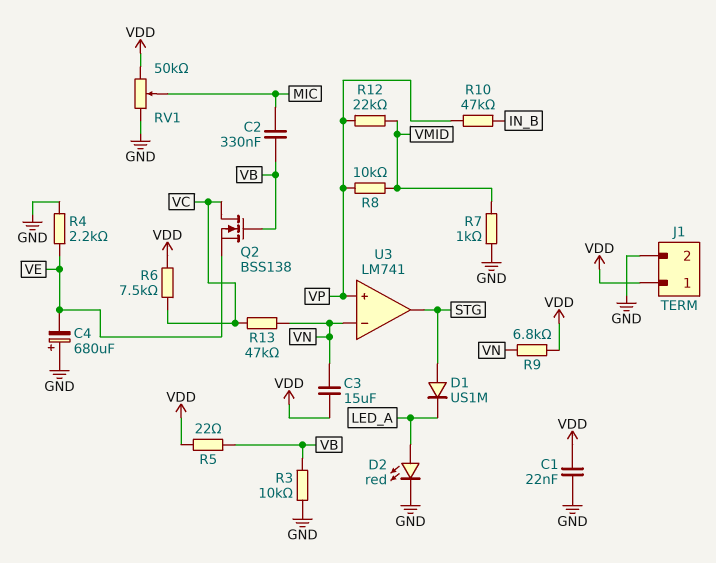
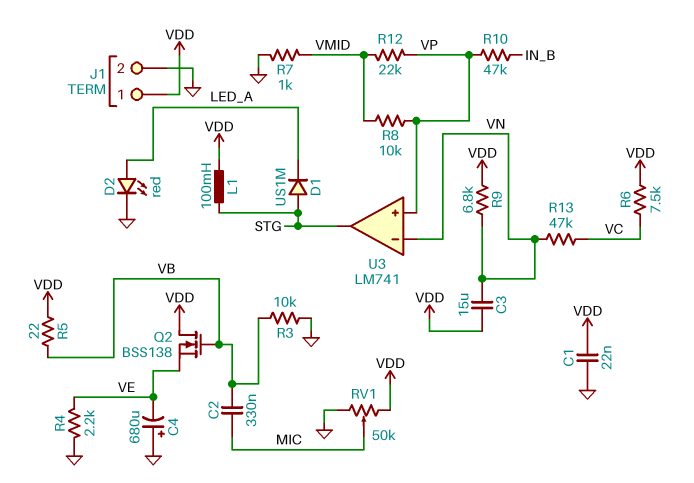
L1: none -> 100mH (STG, VDD)
Q2: NMOS BSS138 (G VB, D VC, S VE) -> NMOS BSS138 (G VB, D VDD, S VE)

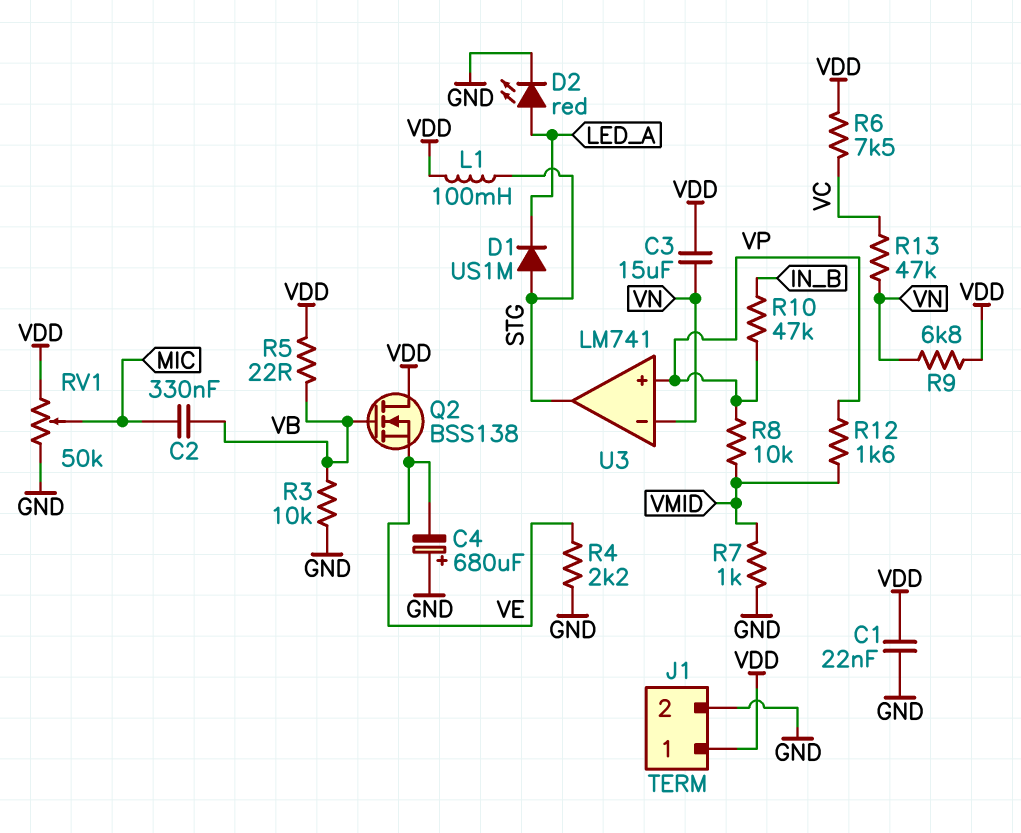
R12: 22k (VMID, VP) -> 1.6k (VMID, VP)

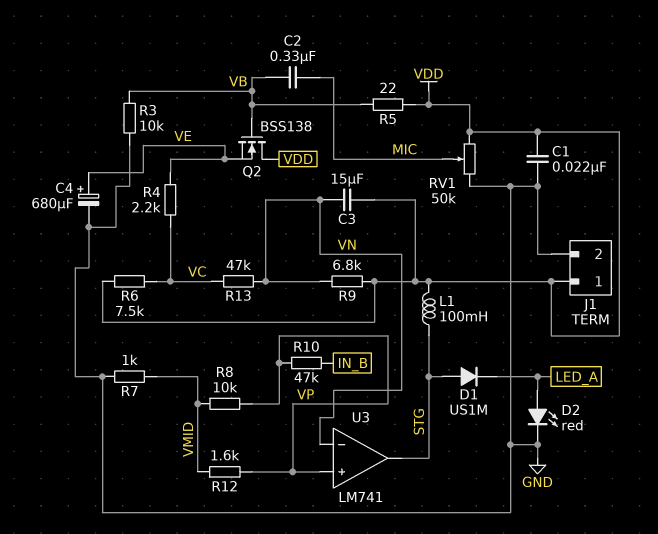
C4: 680uF (plus GND, minus VE) -> 680uF (plus VE, minus GND)
R4: 2.2k (GND, VE) -> 2.2k (VC, VE)

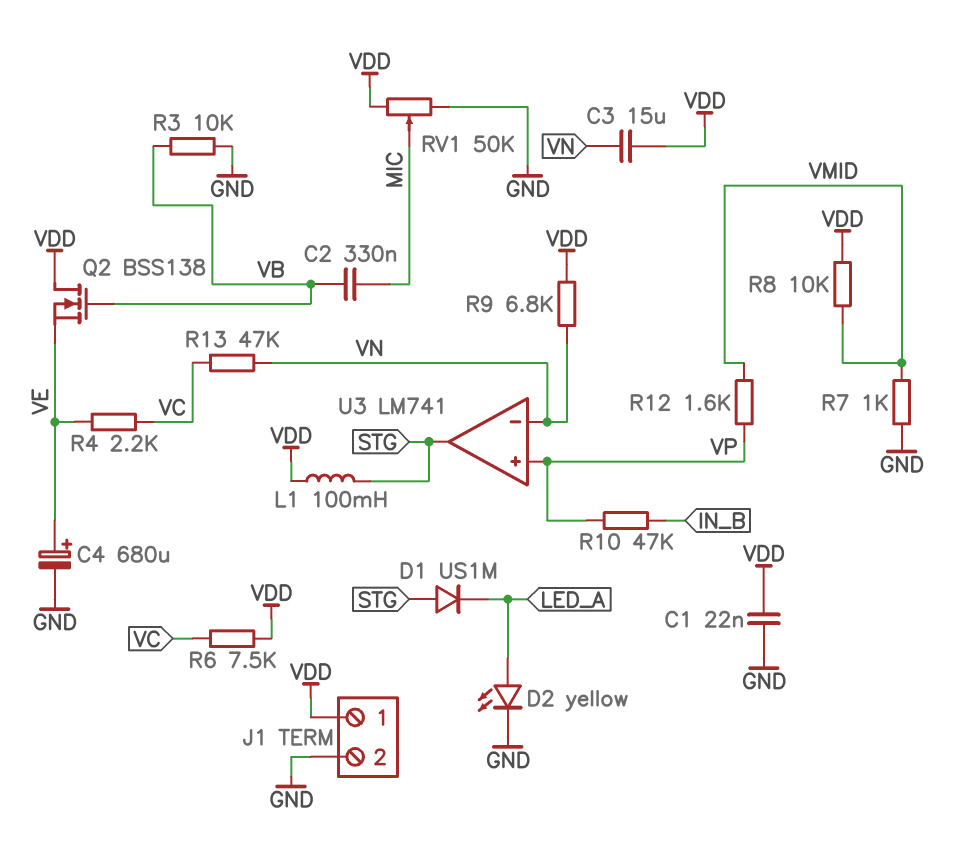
D2: LED red (A LED_A, K GND) -> LED yellow (A LED_A, K GND)
R5: 22 (VB, VDD) -> none
R8: 10k (VMID, VP) -> 10k (VDD, VMID)

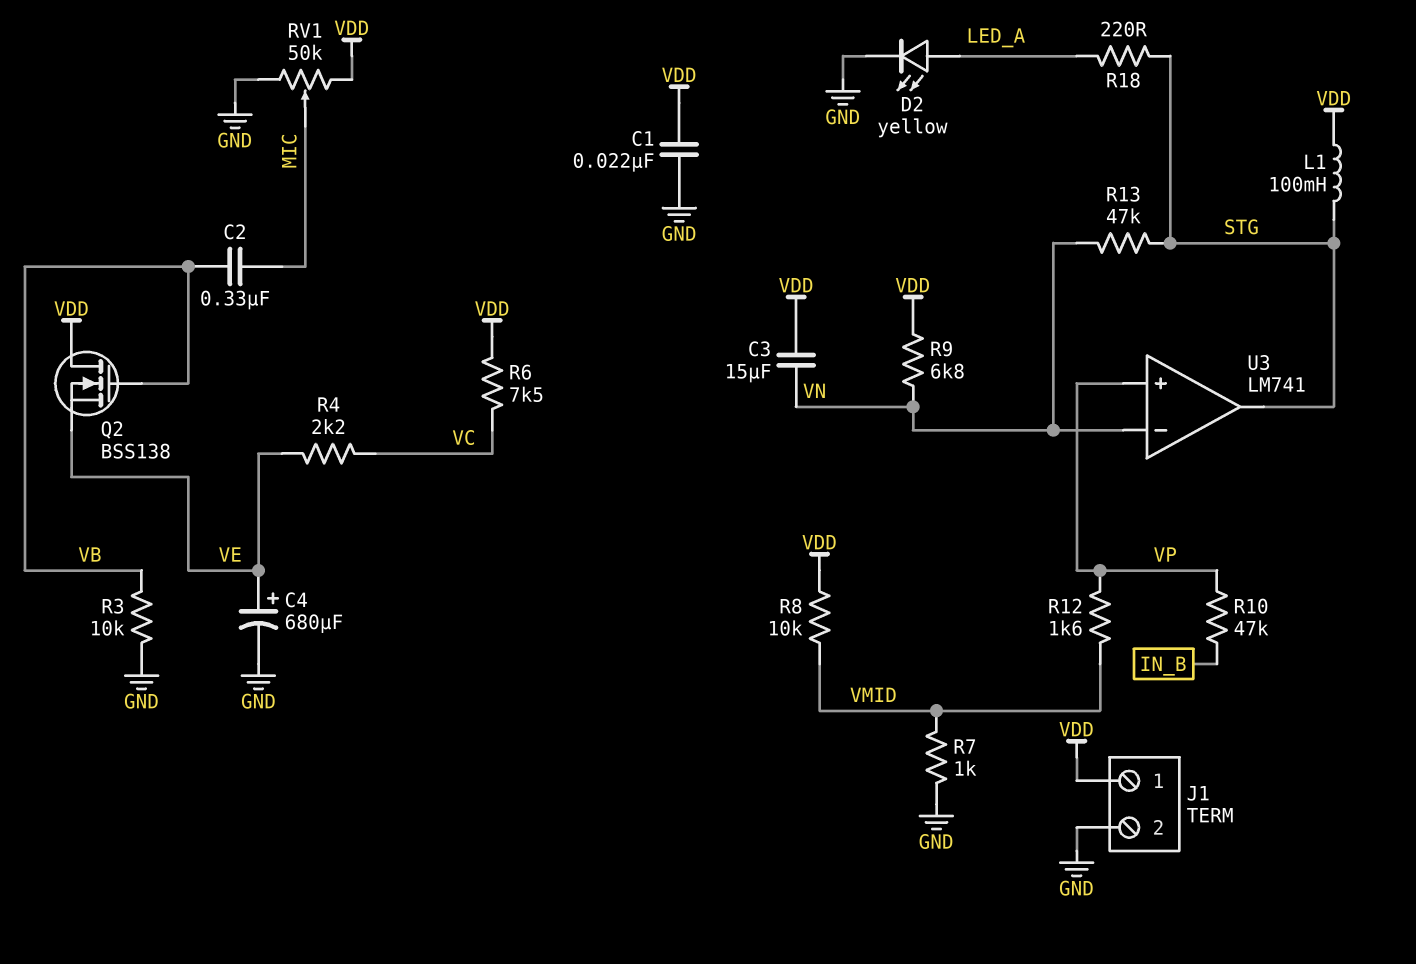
D1: diode US1M (A STG, K LED_A) -> none
R13: 47k (VC, VN) -> 47k (STG, VN)
R18: none -> 220 (LED_A, STG)

